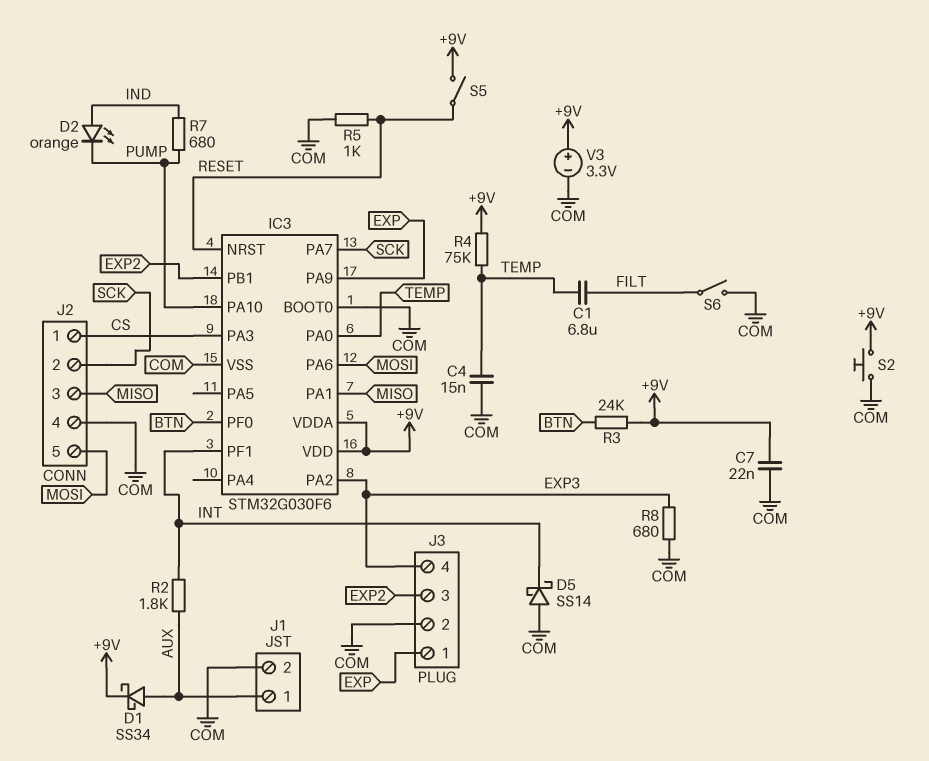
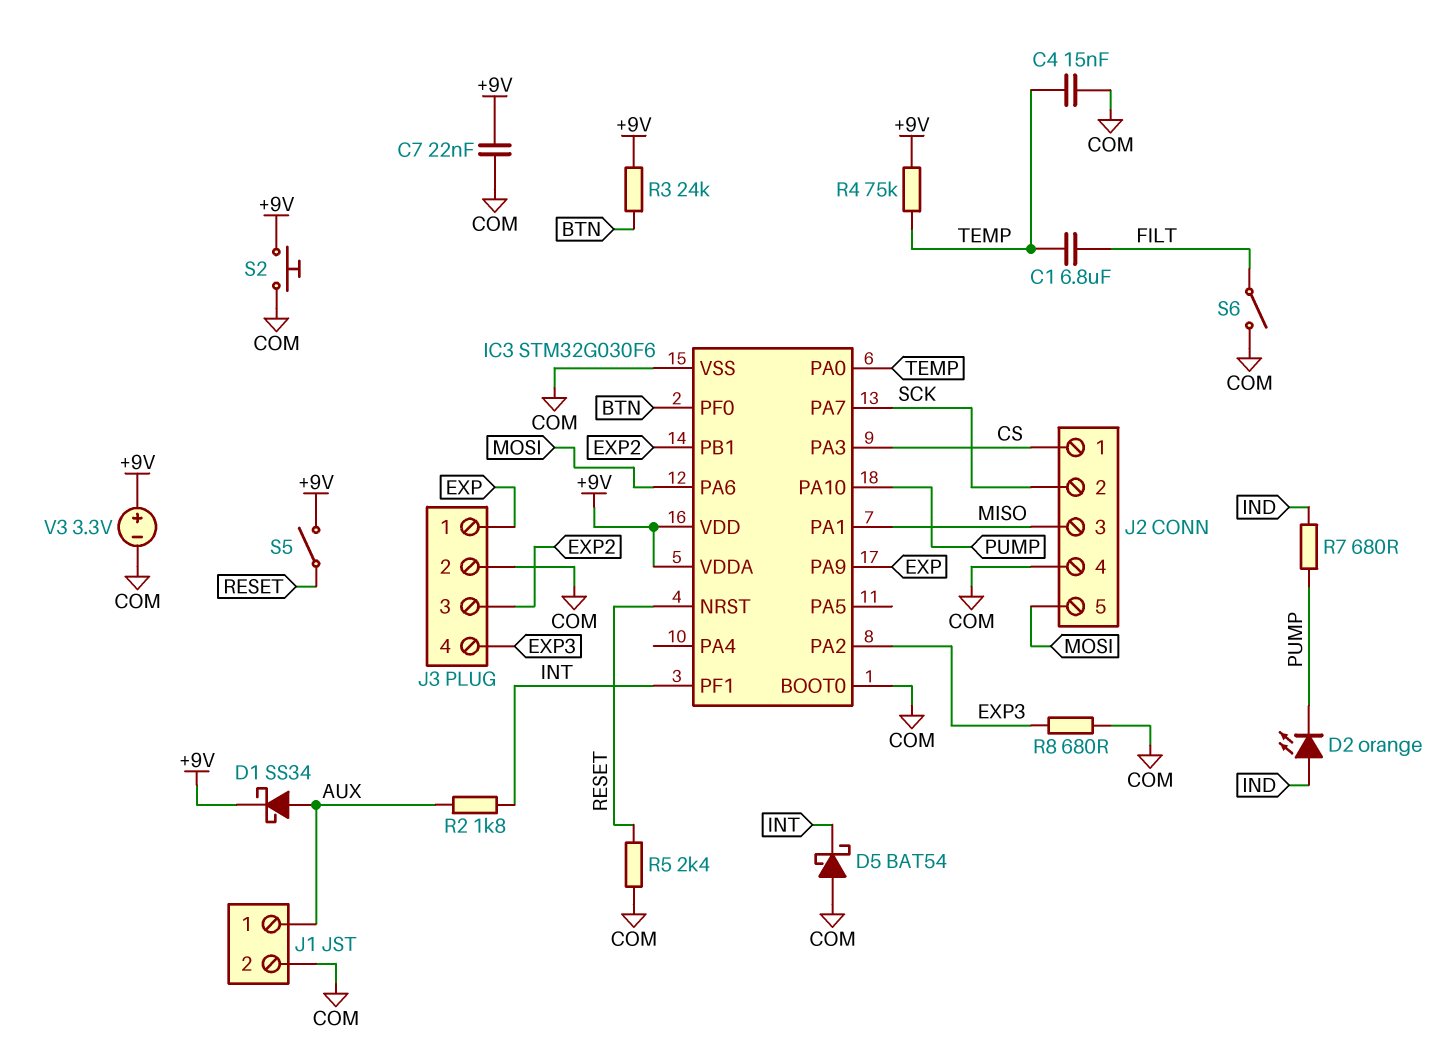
D5: schottky SS14 (A COM, K INT) -> schottky BAT54 (A COM, K INT)
R5: 1k (COM, RESET) -> 2.4k (COM, RESET)

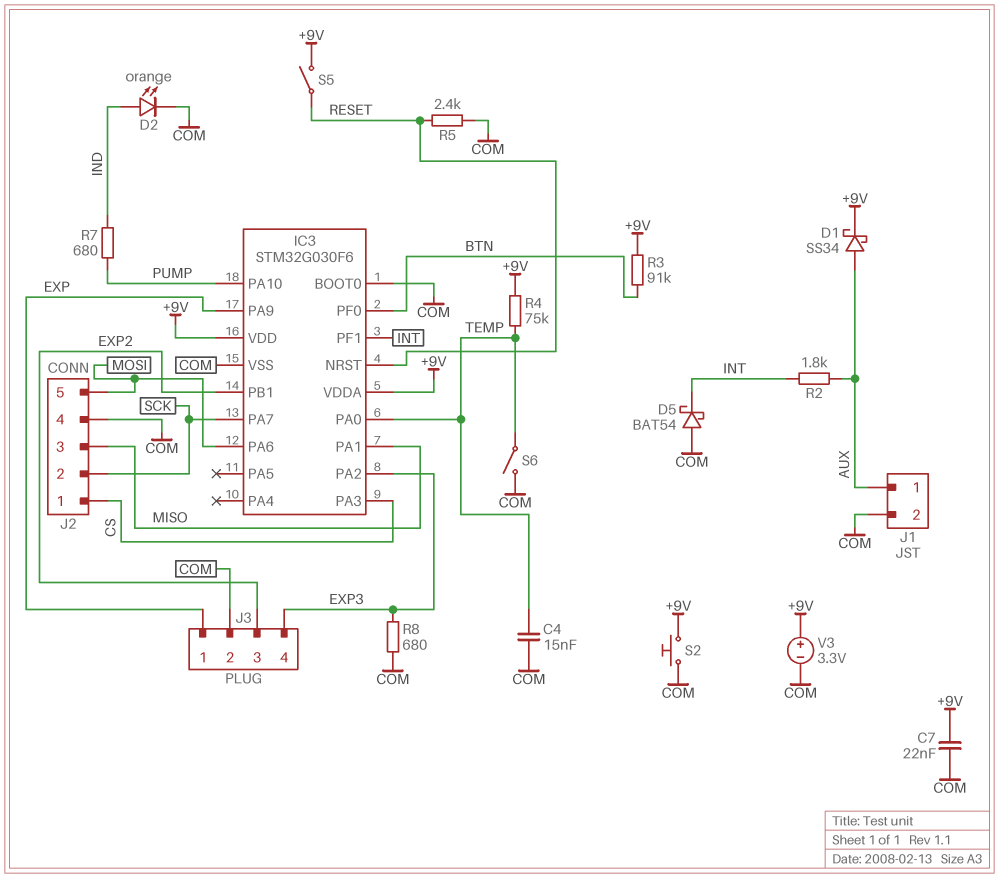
C1: 6.8uF (FILT, TEMP) -> none
D2: LED orange (A IND, K PUMP) -> LED orange (A IND, K COM)
R3: 24k (+9V, BTN) -> 91k (+9V, BTN)
S6: switch (COM, FILT) -> switch (COM, TEMP)

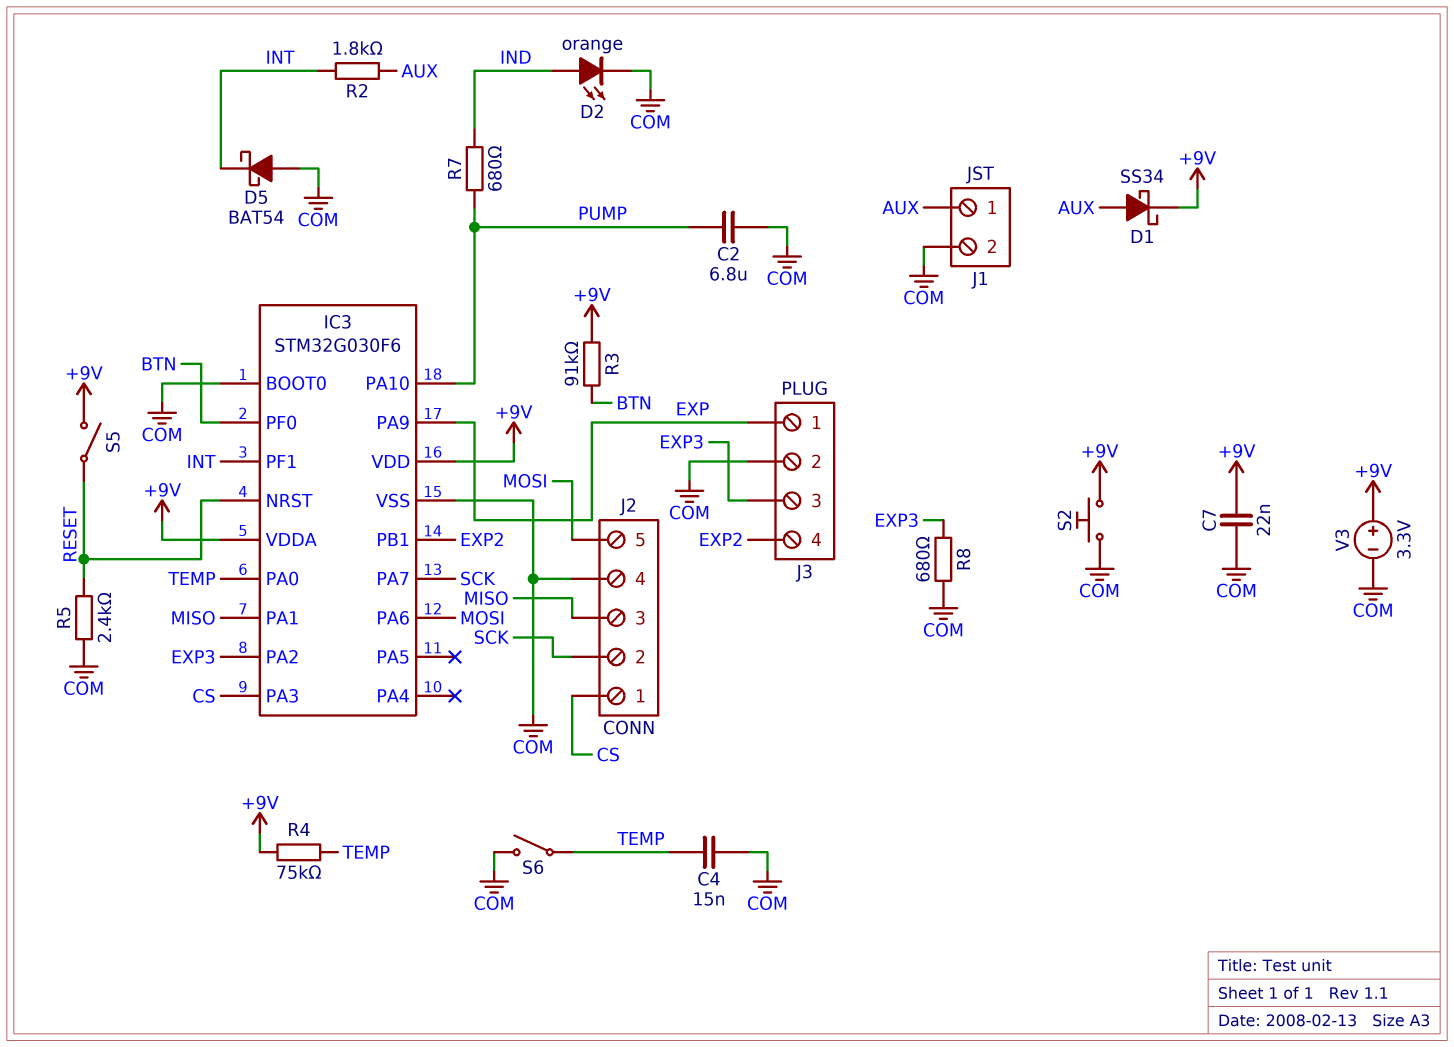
C2: none -> 6.8uF (COM, PUMP)
J3 pin 3: EXP2 -> EXP3
J3 pin 4: EXP3 -> EXP2

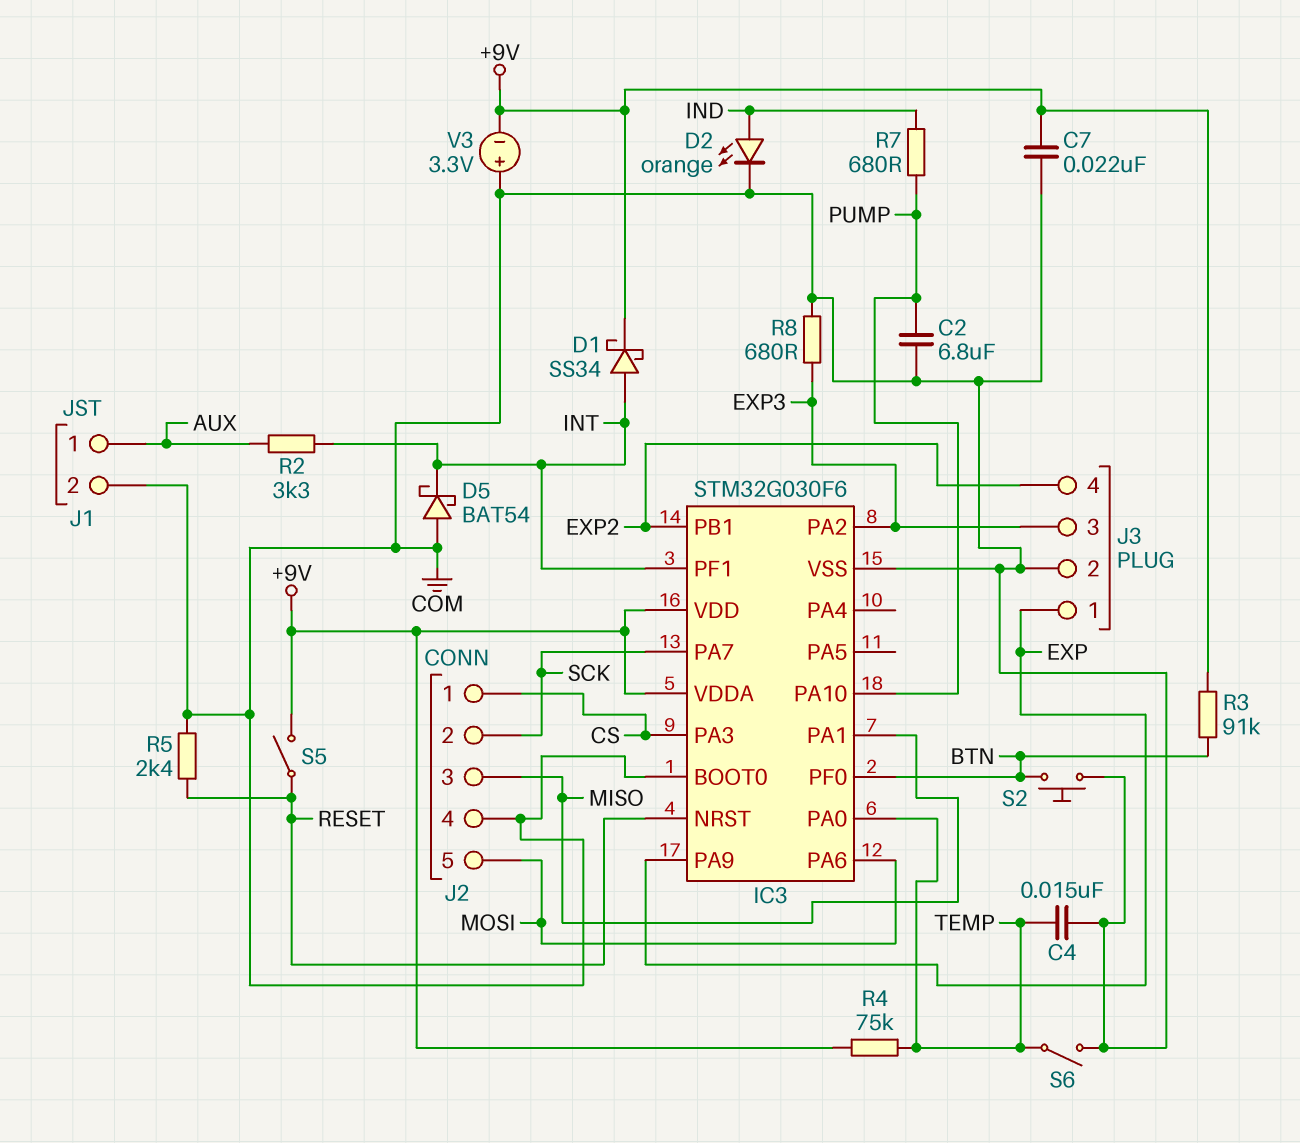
D1: schottky SS34 (A AUX, K +9V) -> schottky SS34 (A INT, K +9V)
R2: 1.8k (AUX, INT) -> 3.3k (AUX, INT)
S2: button (+9V, COM) -> button (BTN, COM)
V3: 3.3V (plus +9V, minus COM) -> 3.3V (plus COM, minus +9V)

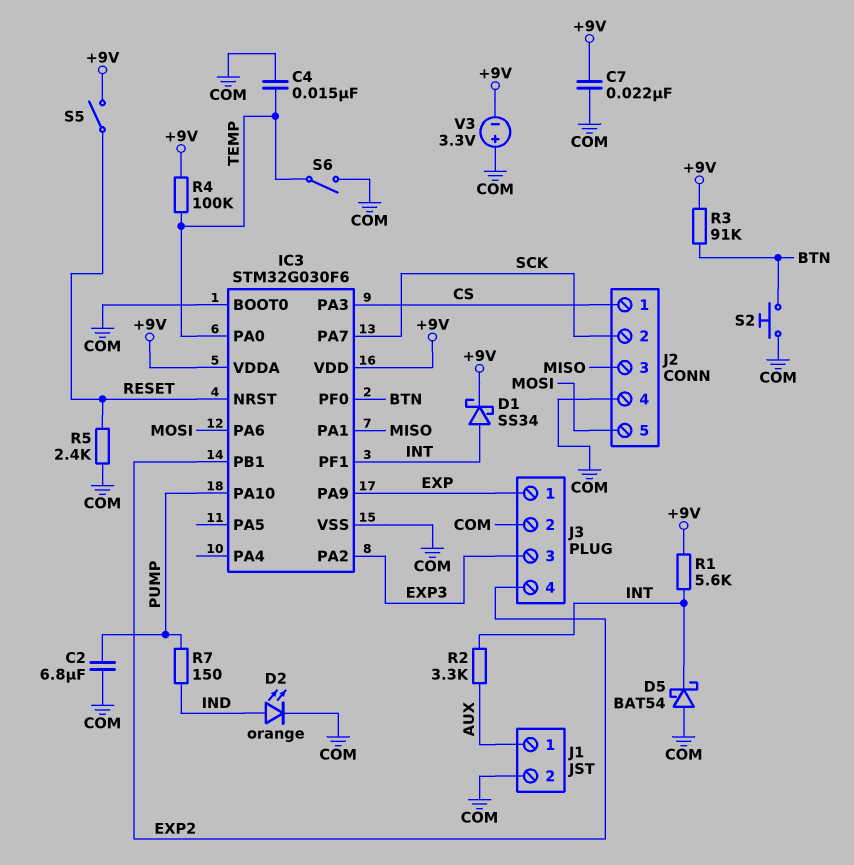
R1: none -> 5.6k (+9V, INT)
R4: 75k (+9V, TEMP) -> 100k (+9V, TEMP)
R7: 680 (IND, PUMP) -> 150 (IND, PUMP)
R8: 680 (COM, EXP3) -> none

